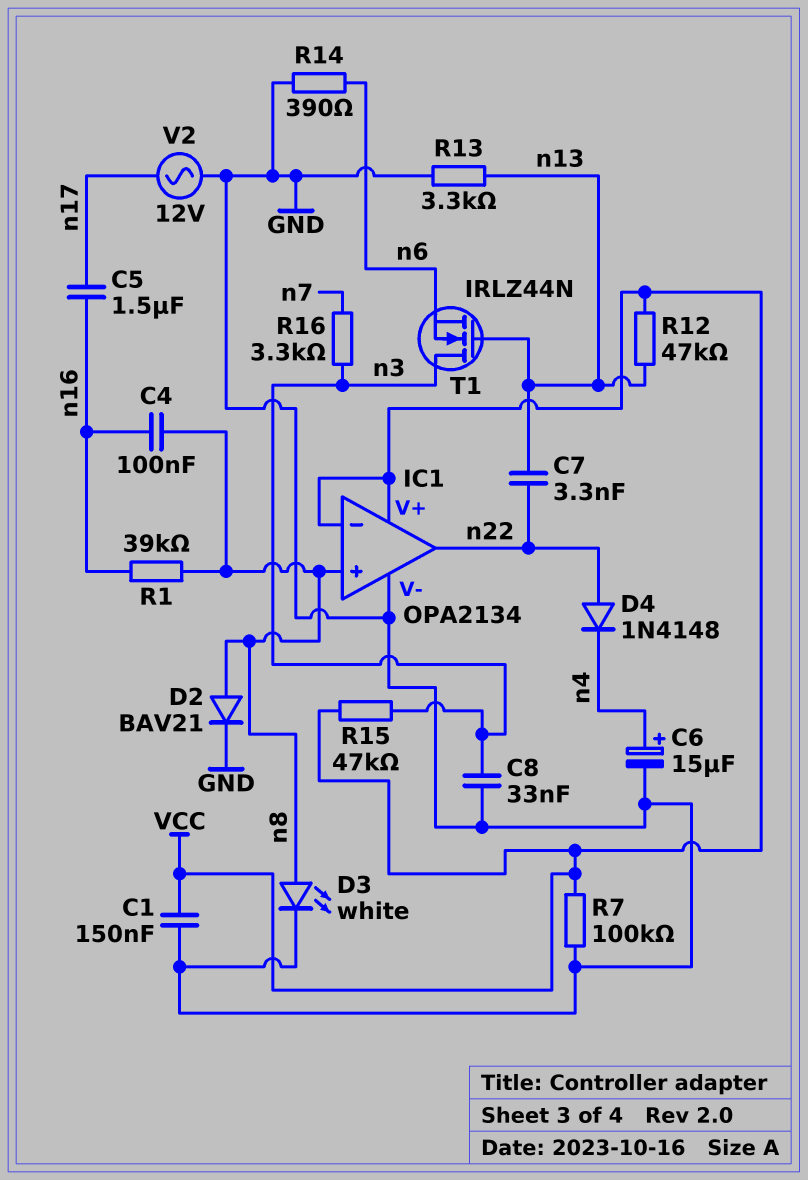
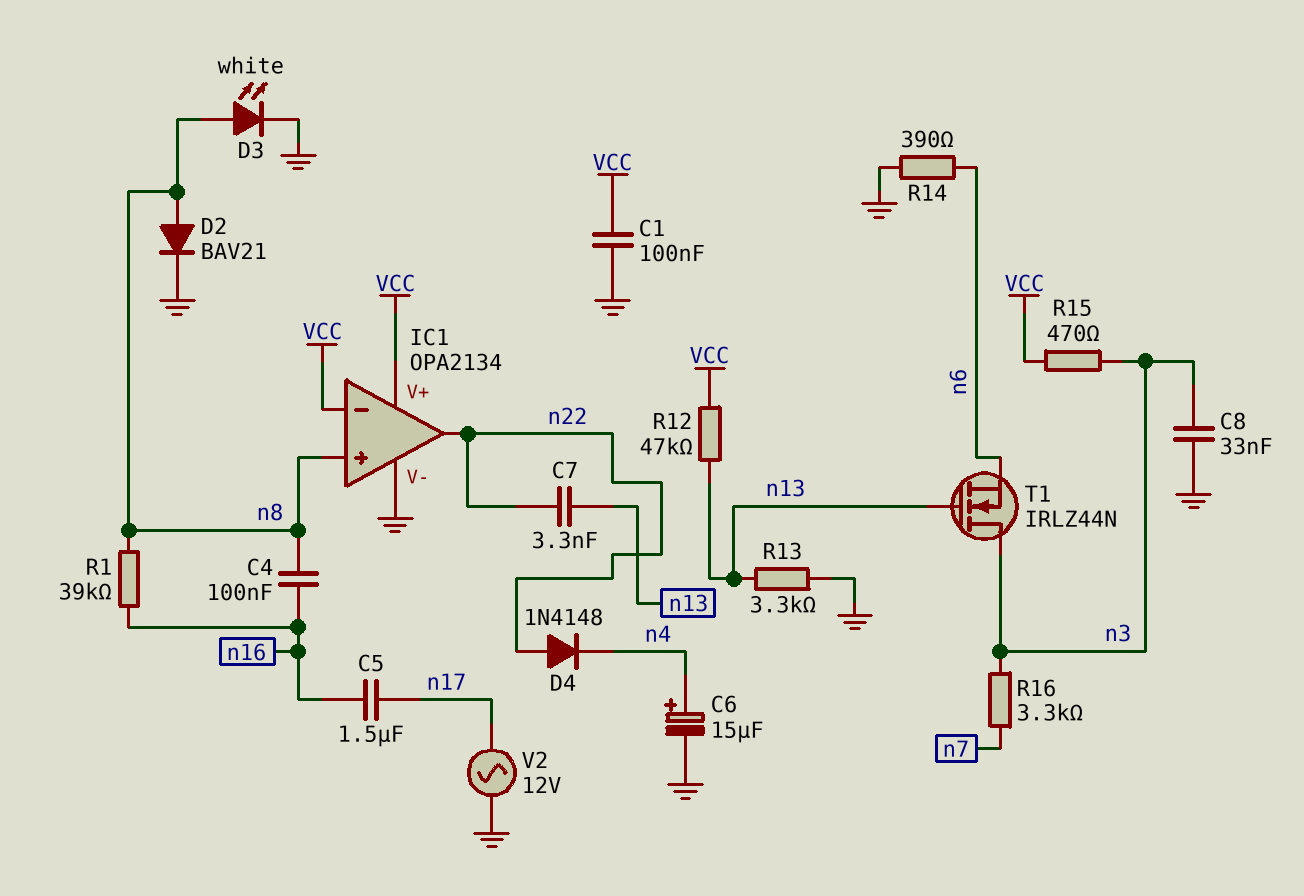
C1: 150nF (GND, VCC) -> 100nF (GND, VCC)
R7: 100k (GND, VCC) -> none
R15: 47k (VCC, n3) -> 470 (VCC, n3)

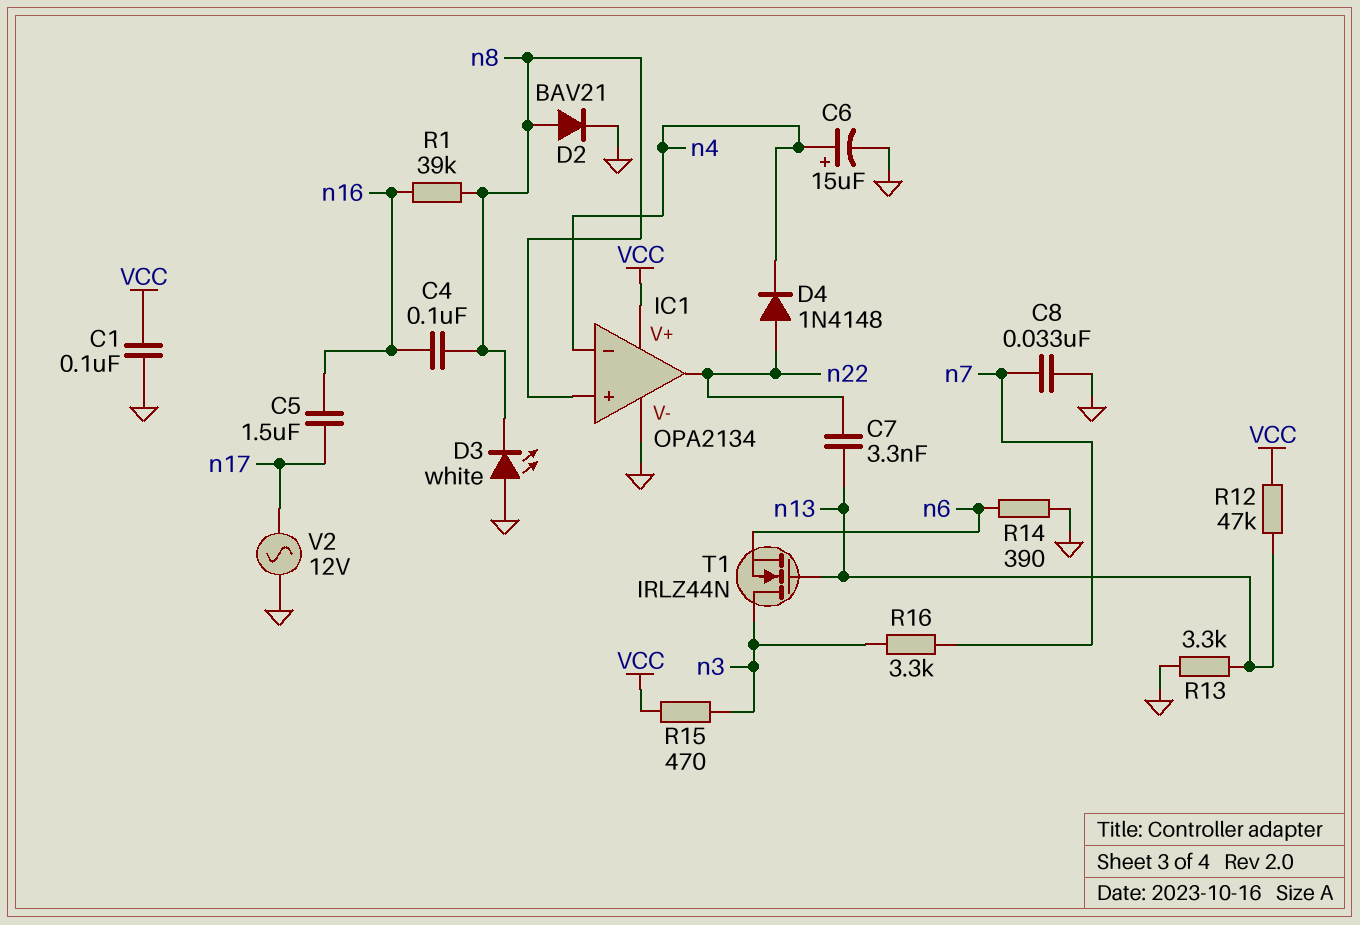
C8: 33nF (GND, n3) -> 33nF (GND, n7)
D3: LED white (A n8, K GND) -> LED white (A GND, K n8)
IC1 pin in-: VCC -> n4

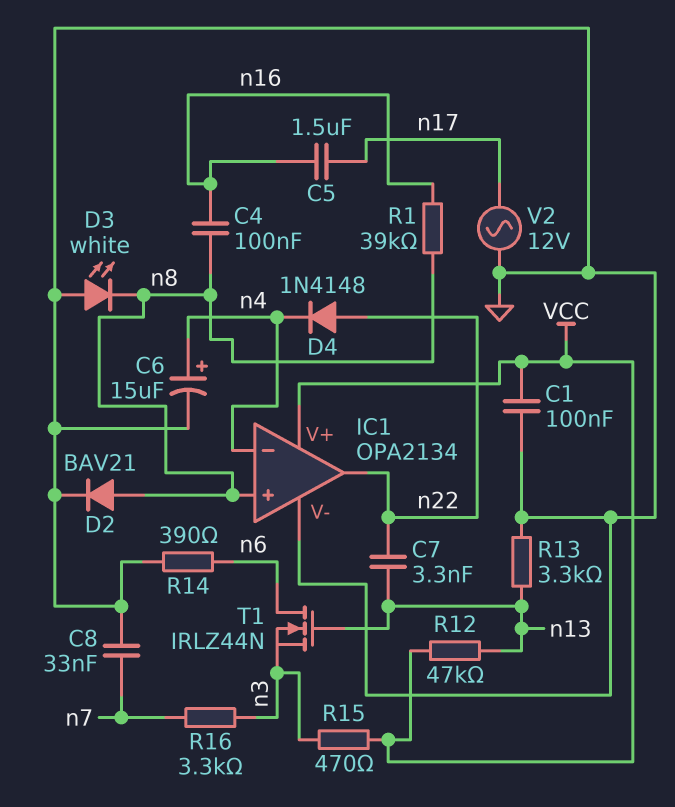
T1: NMOS IRLZ44N (G n13, D n3, S n6) -> NMOS IRLZ44N (G n13, D n6, S n3)

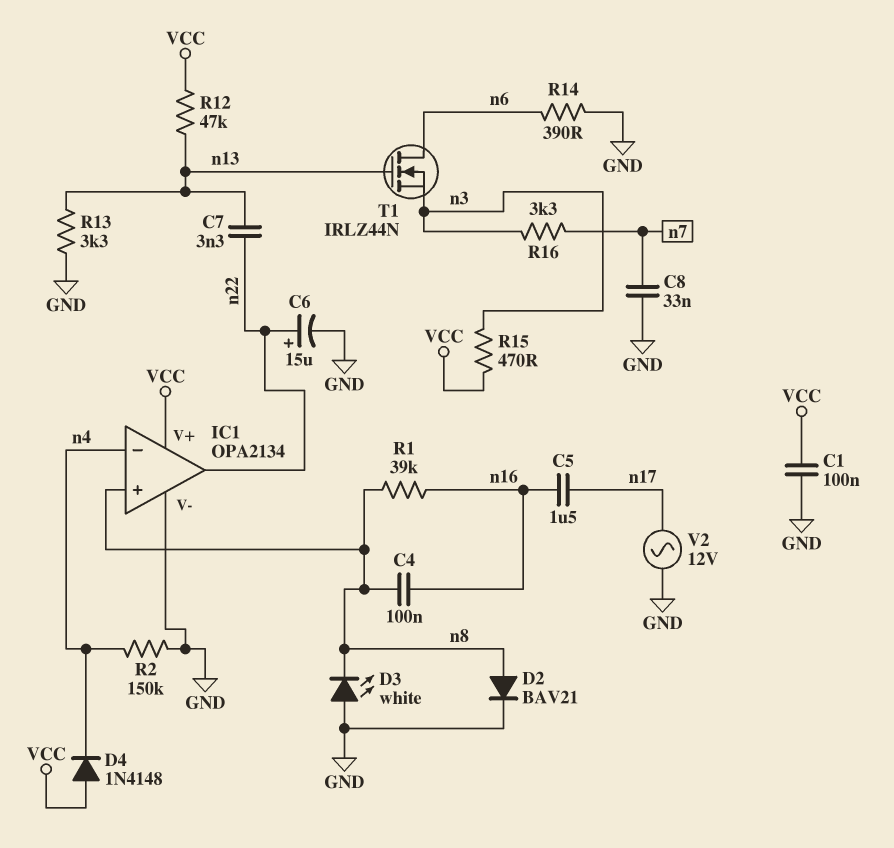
C6: 15uF (plus n4, minus GND) -> 15uF (plus n22, minus GND)
D4: diode 1N4148 (A n22, K n4) -> diode 1N4148 (A VCC, K n4)
R2: none -> 150k (GND, n4)

